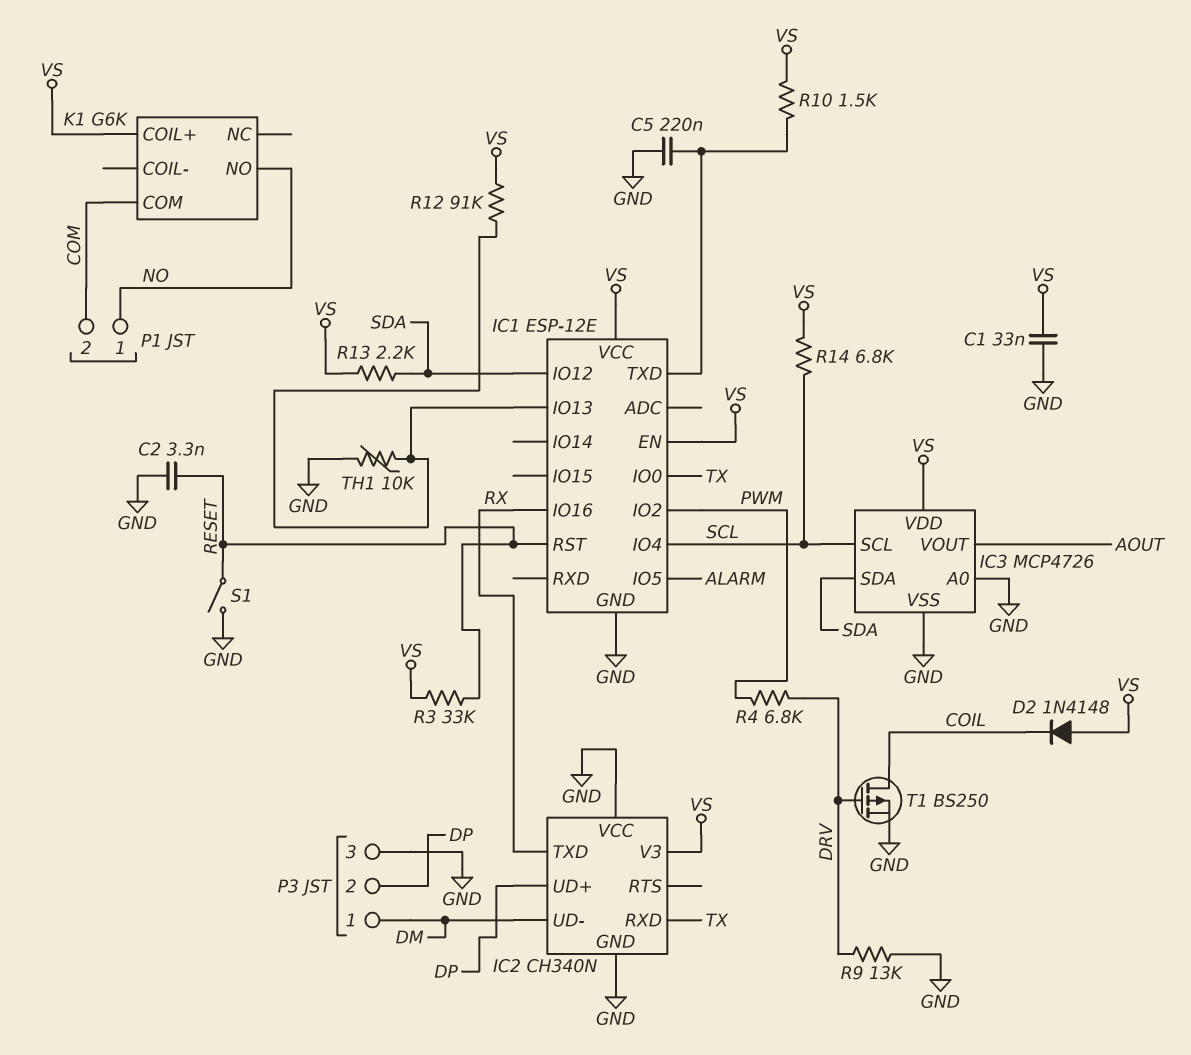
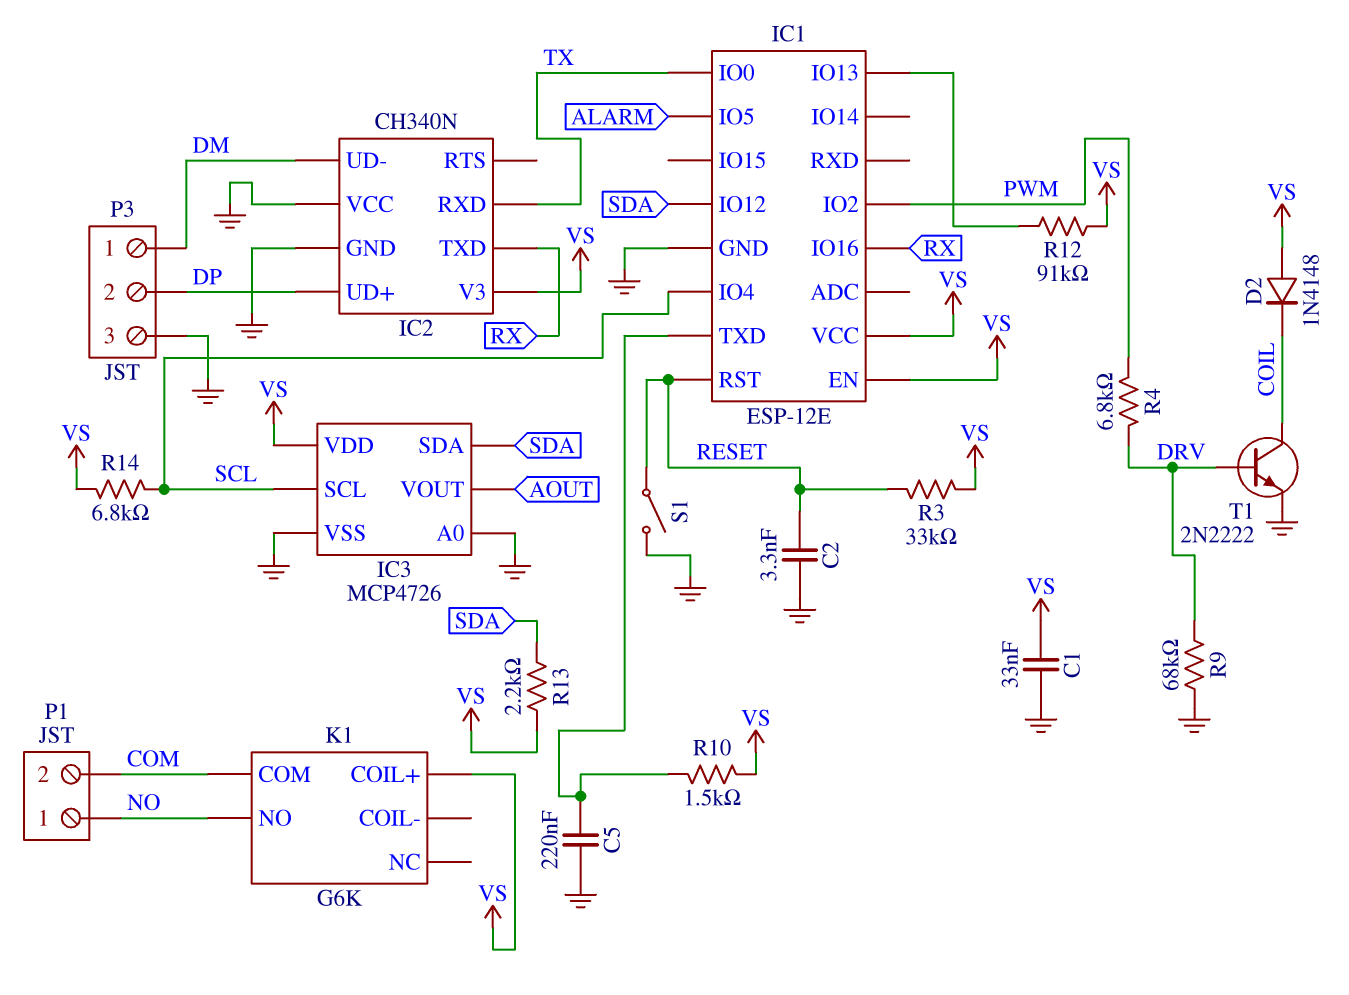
R9: 13k (DRV, GND) -> 68k (DRV, GND)
T1: PMOS BS250 (G DRV, D COIL, S GND) -> NPN 2N2222 (B DRV, C COIL, E GND)
TH1: 10k (GND, IC1/IO13) -> none

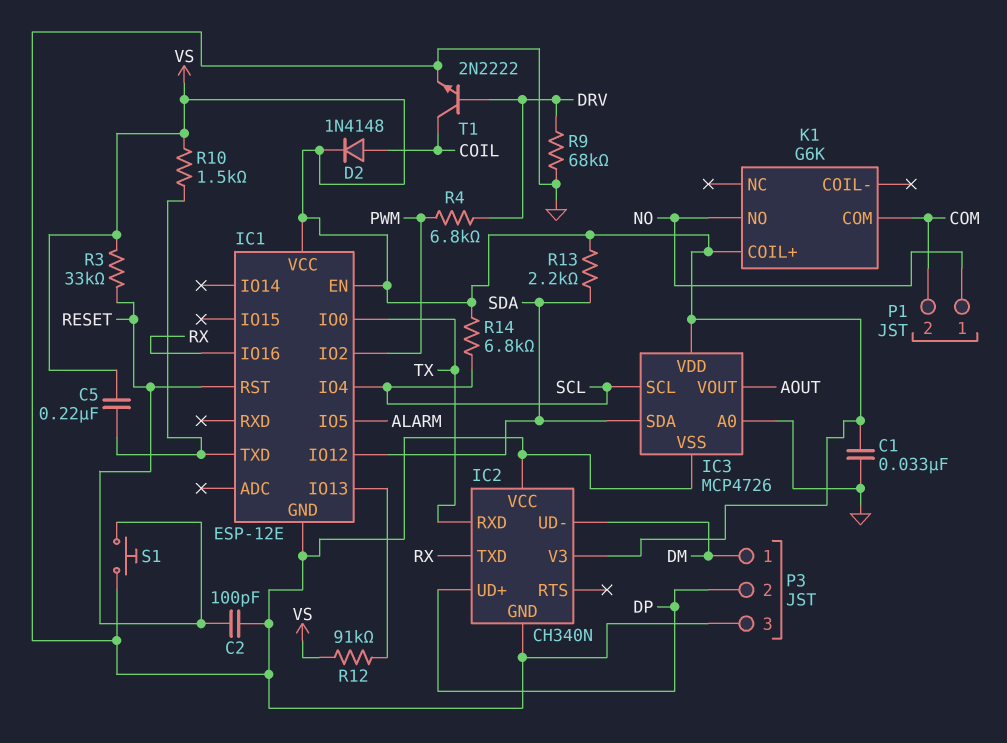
C2: 3.3nF (GND, RESET) -> 100pF (GND, RESET)
C5: 220nF (GND, IC1/TXD) -> 220nF (IC1/TXD, VS)
D2: diode 1N4148 (A VS, K COIL) -> diode 1N4148 (A COIL, K VS)
S1: switch (GND, RESET) -> button (GND, RESET)

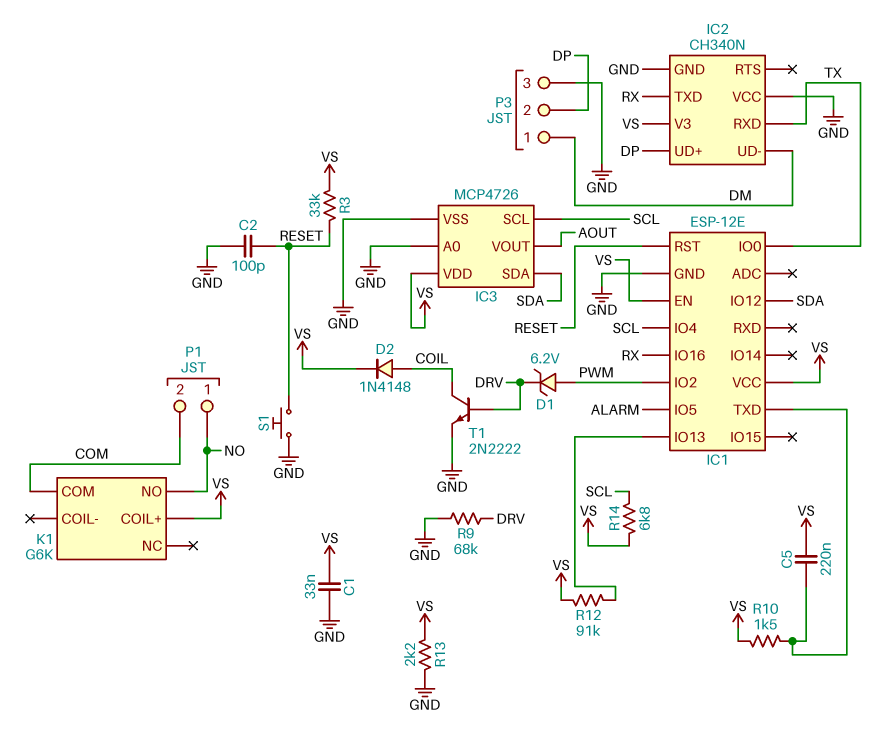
D1: none -> zener 6.2V (A PWM, K DRV)
R4: 6.8k (DRV, PWM) -> none
R13: 2.2k (SDA, VS) -> 2.2k (GND, VS)

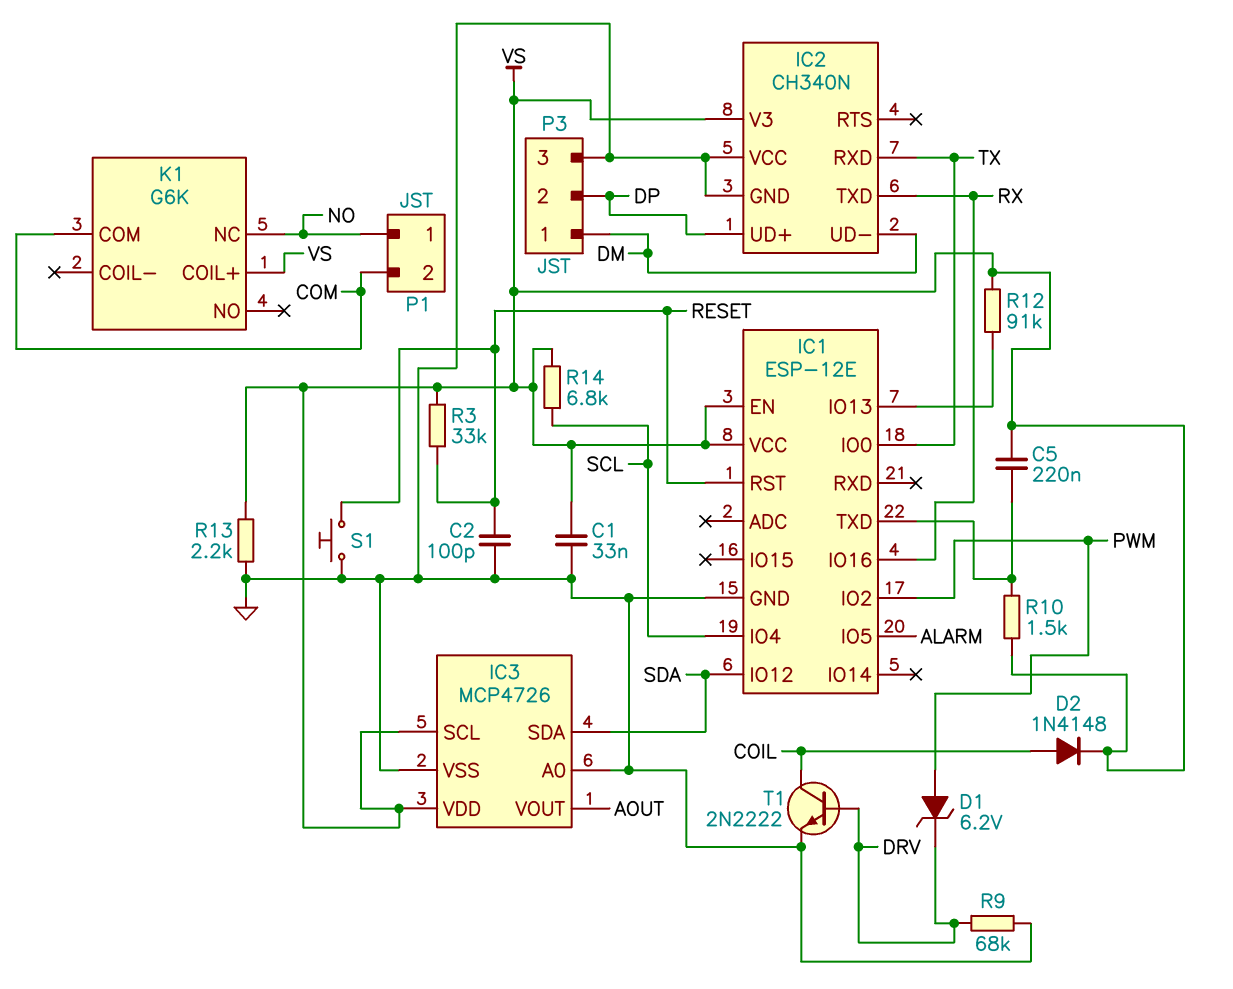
IC3 pin SCL: SCL -> VS
K1 pin NC: none -> NO
K1 pin NO: NO -> none

